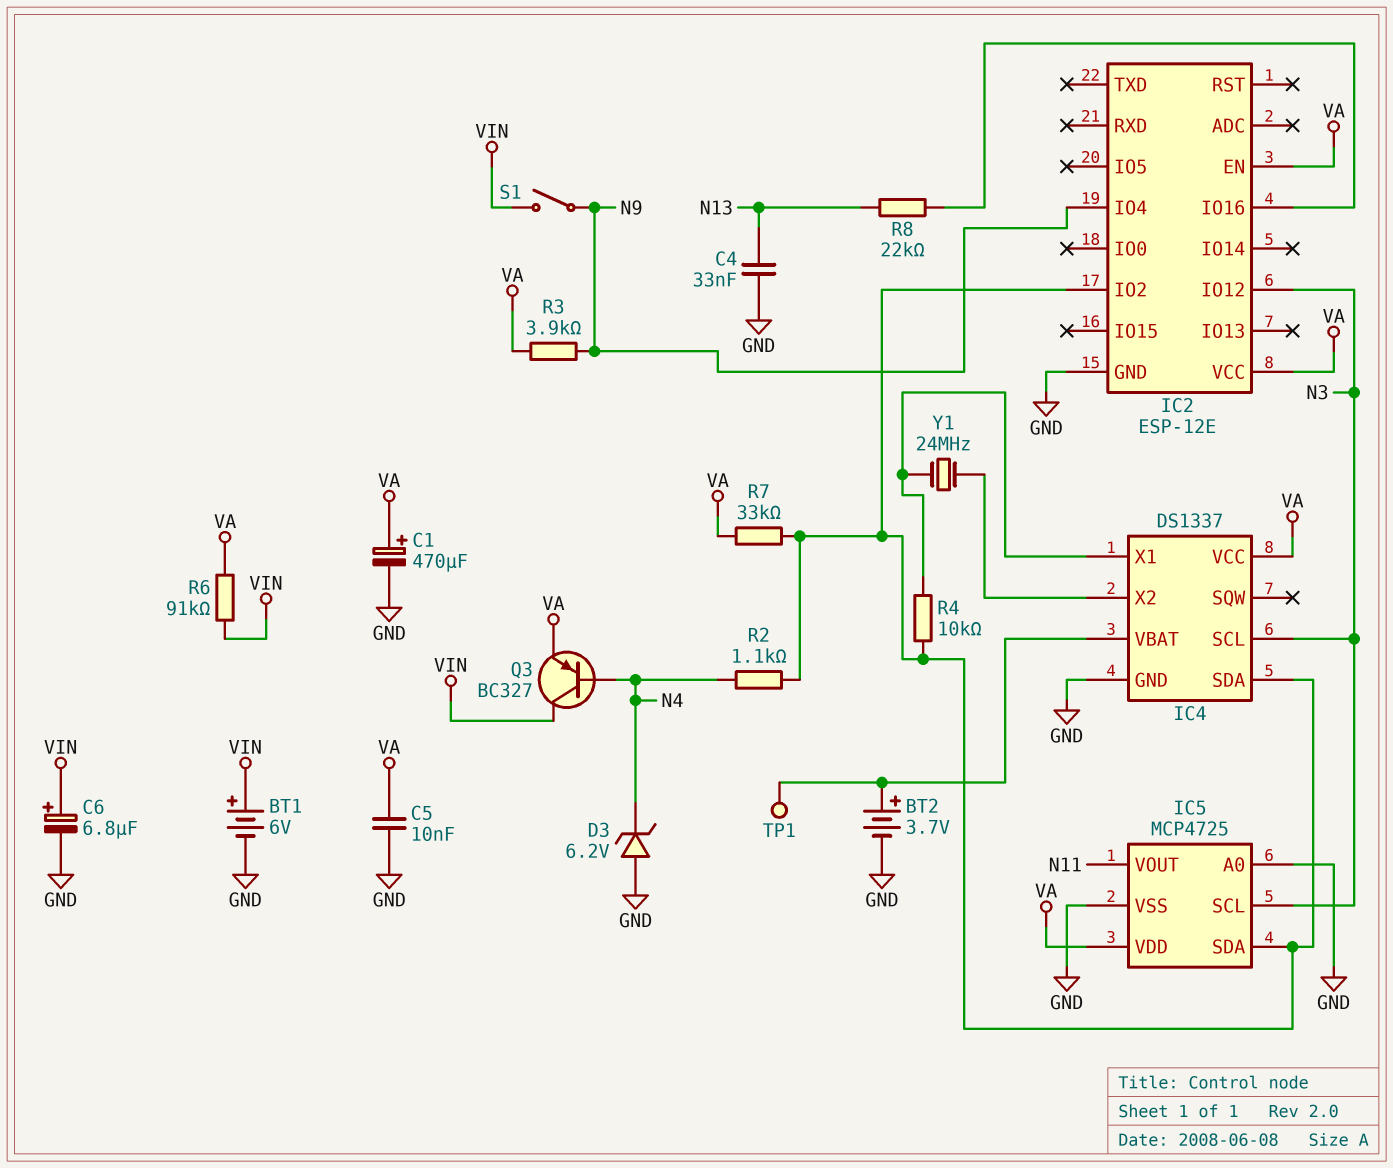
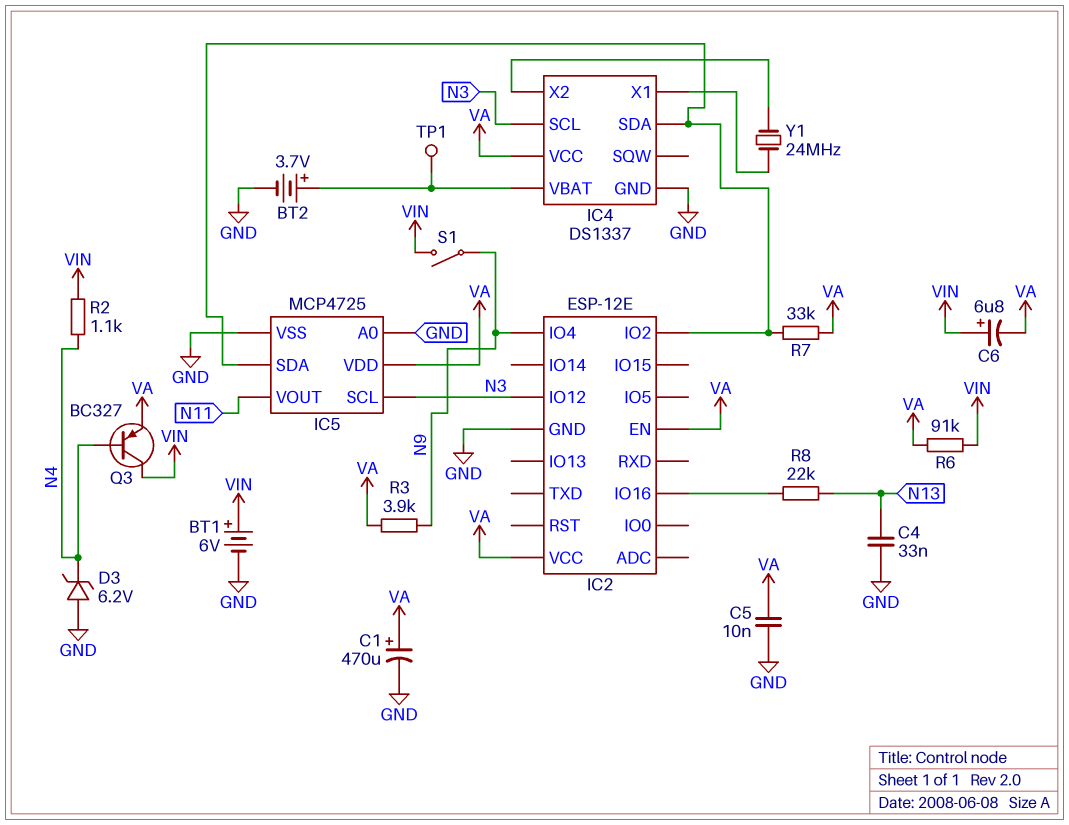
C6: 6.8uF (plus VIN, minus GND) -> 6.8uF (plus VIN, minus VA)
R2: 1.1k (IC2/IO2, N4) -> 1.1k (N4, VIN)
R4: 10k (IC2/IO2, IC4/X1) -> none

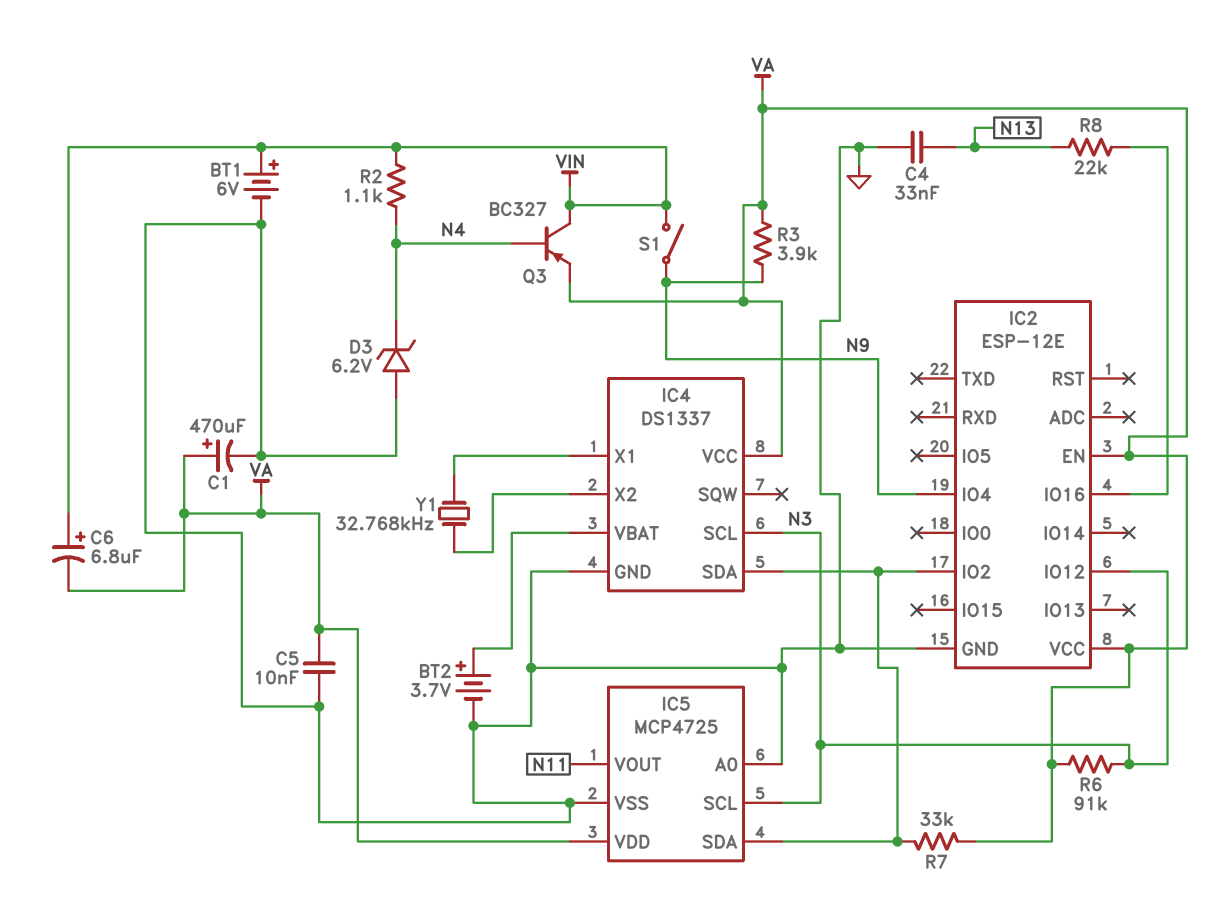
R6: 91k (VA, VIN) -> 91k (N3, VA)
TP1: test point (IC4/VBAT) -> none
Y1: 24MHz (IC4/X1, IC4/X2) -> 32.768kHz (IC4/X1, IC4/X2)

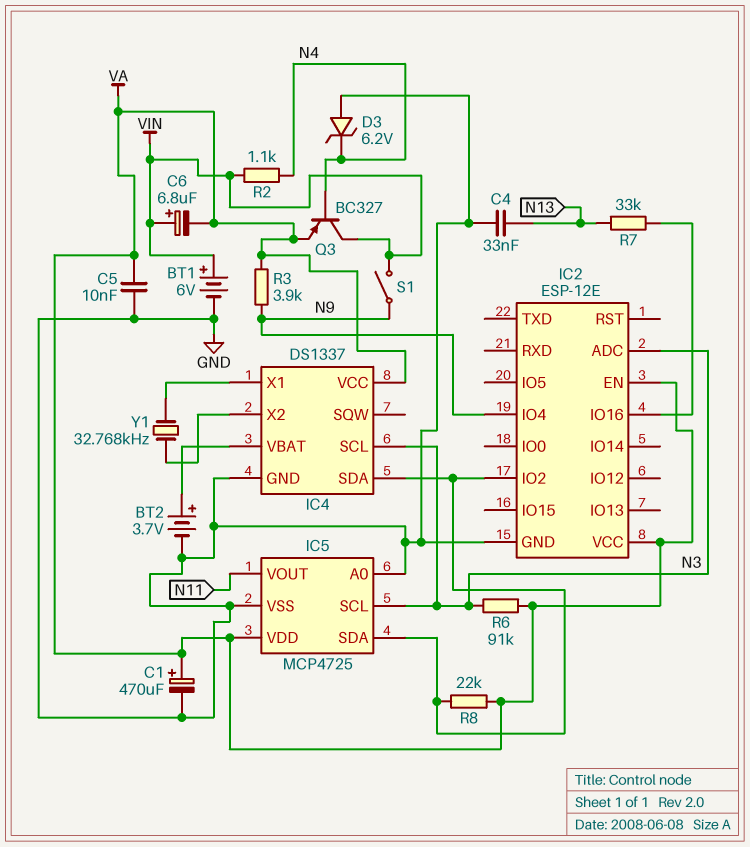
IC2 pin ADC: none -> N3
IC2 pin IO12: N3 -> none
R7: 33k (IC2/IO2, VA) -> 33k (IC2/IO16, N13)
R8: 22k (IC2/IO16, N13) -> 22k (IC2/IO2, VA)

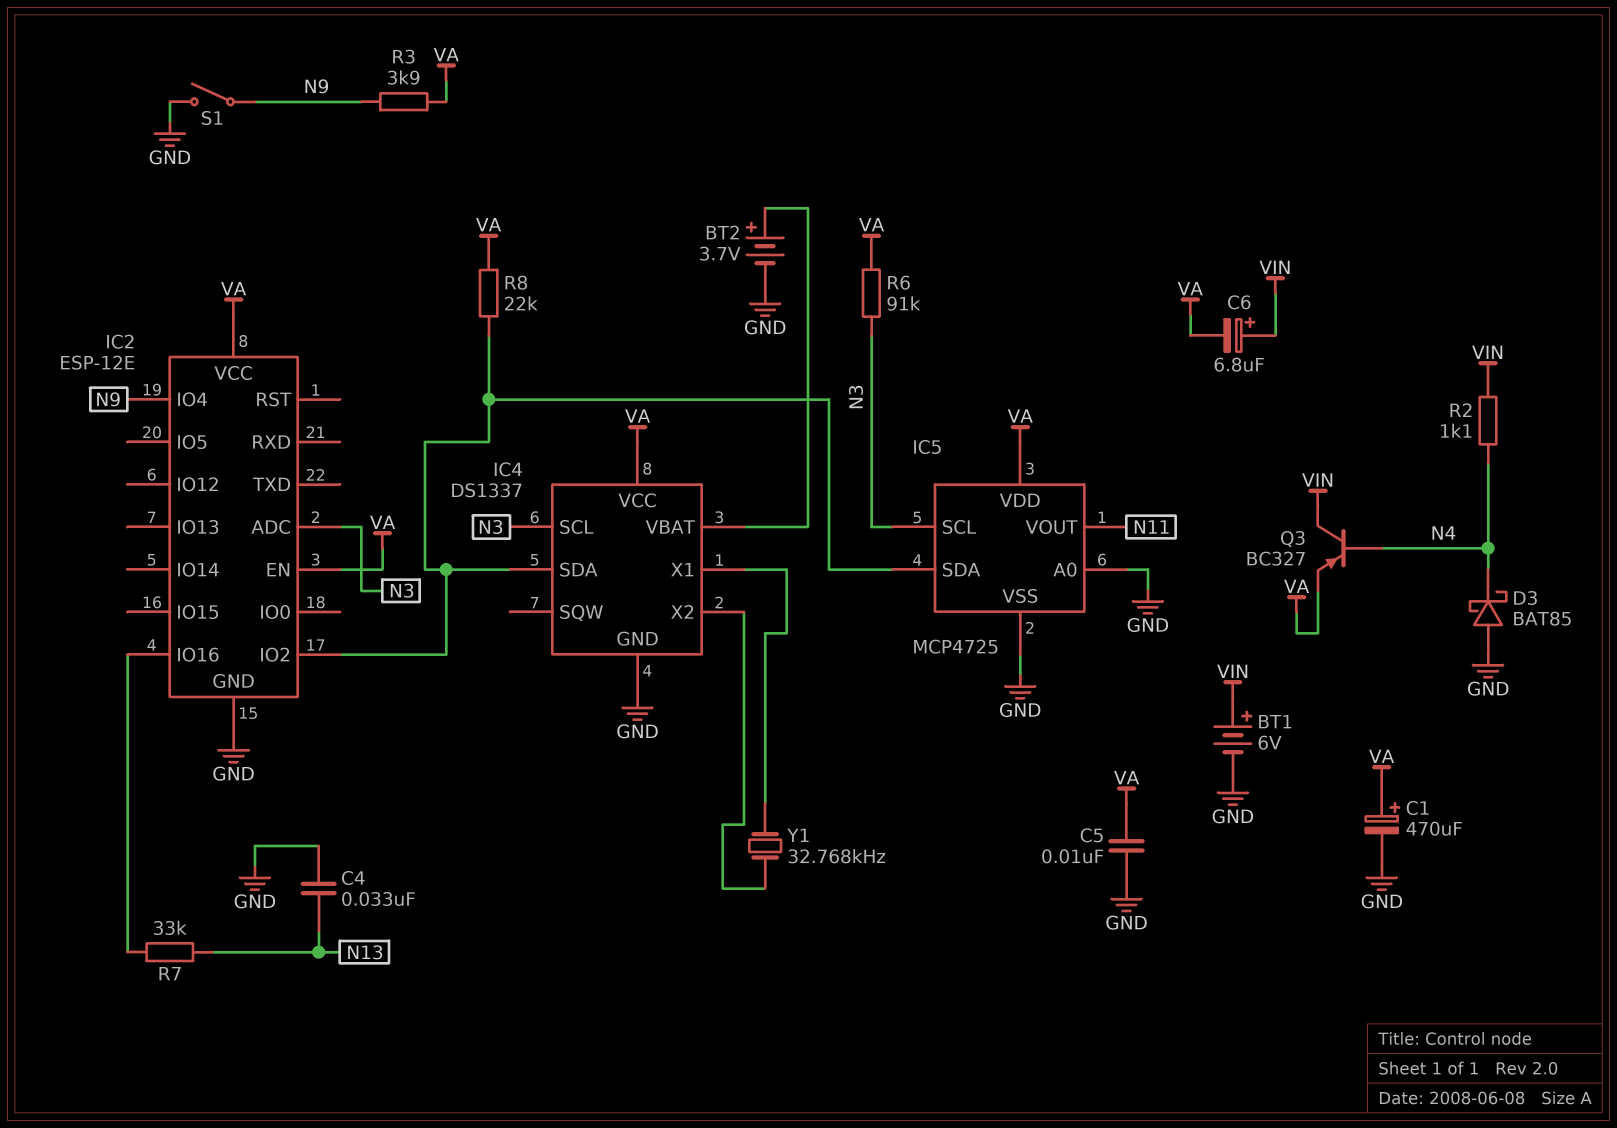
D3: zener 6.2V (A GND, K N4) -> schottky BAT85 (A GND, K N4)
S1: switch (N9, VIN) -> switch (GND, N9)

